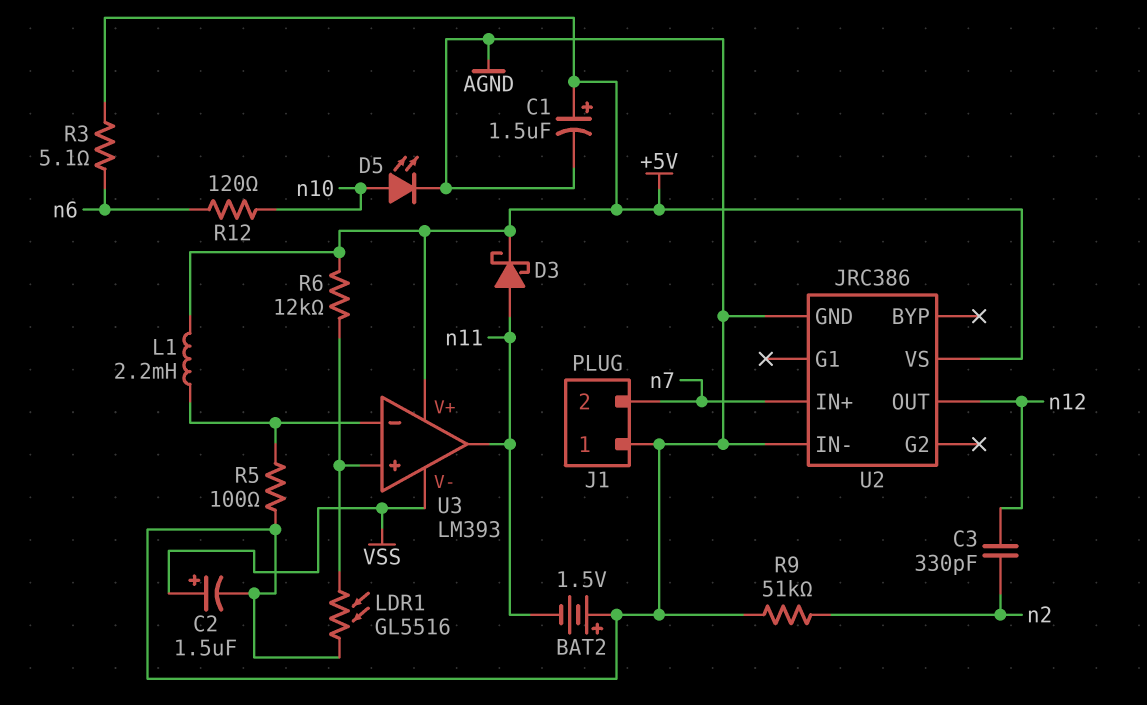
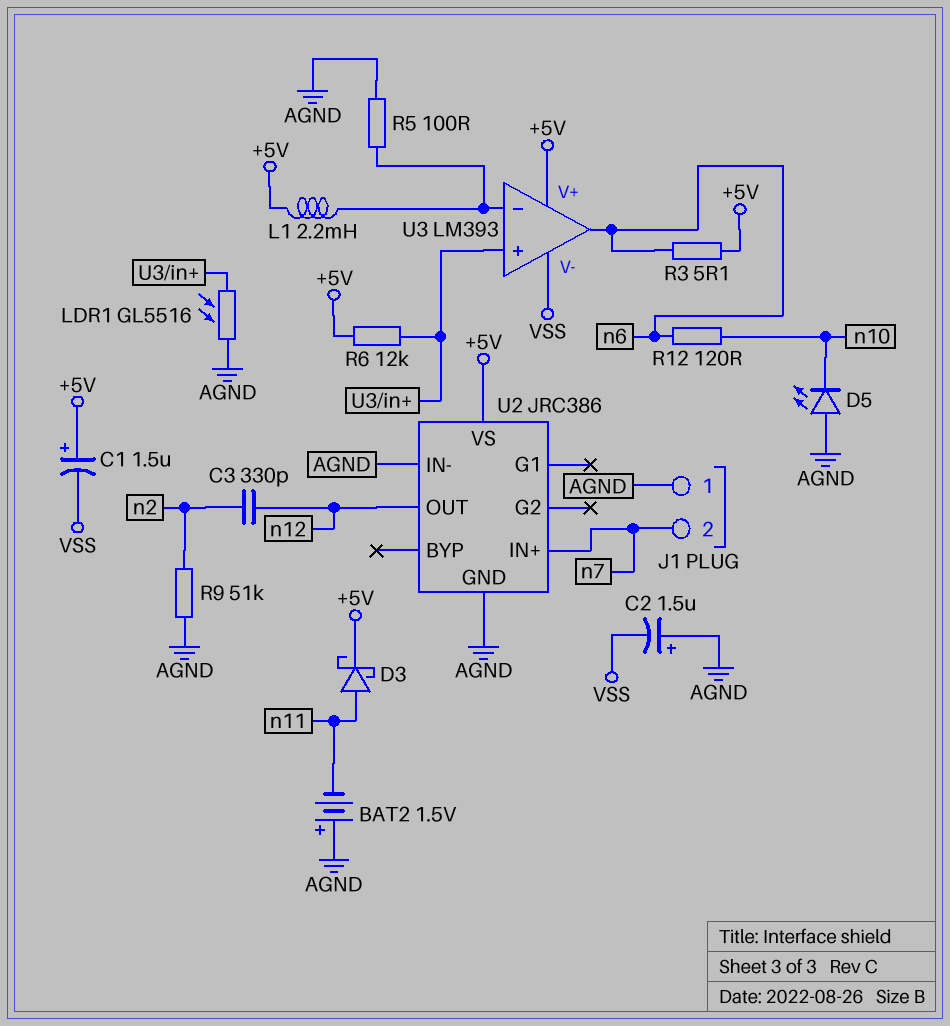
C1: 1.5uF (plus +5V, minus AGND) -> 1.5uF (plus +5V, minus VSS)
C2: 1.5uF (plus VSS, minus AGND) -> 1.5uF (plus AGND, minus VSS)
D5: LED (A n10, K AGND) -> LED (A AGND, K n10)
U3 pin out: n11 -> n6

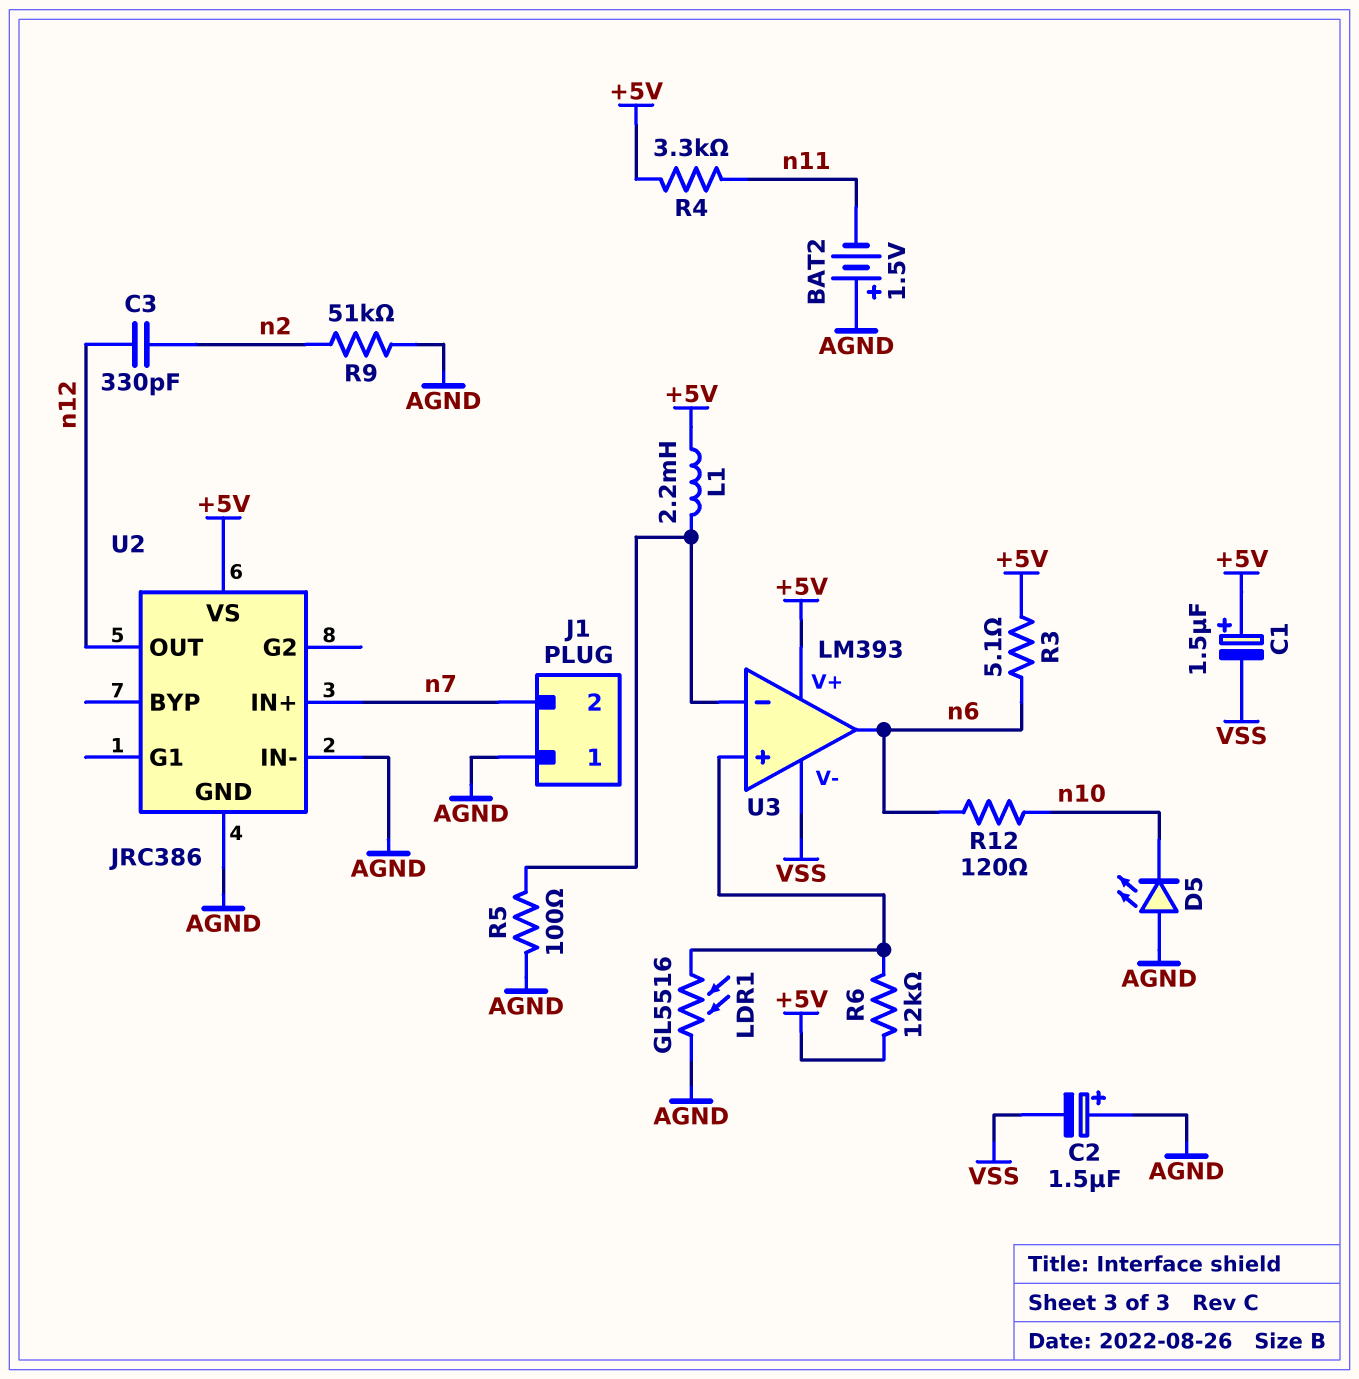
D3: schottky (A n11, K +5V) -> none
R4: none -> 3.3k (+5V, n11)

